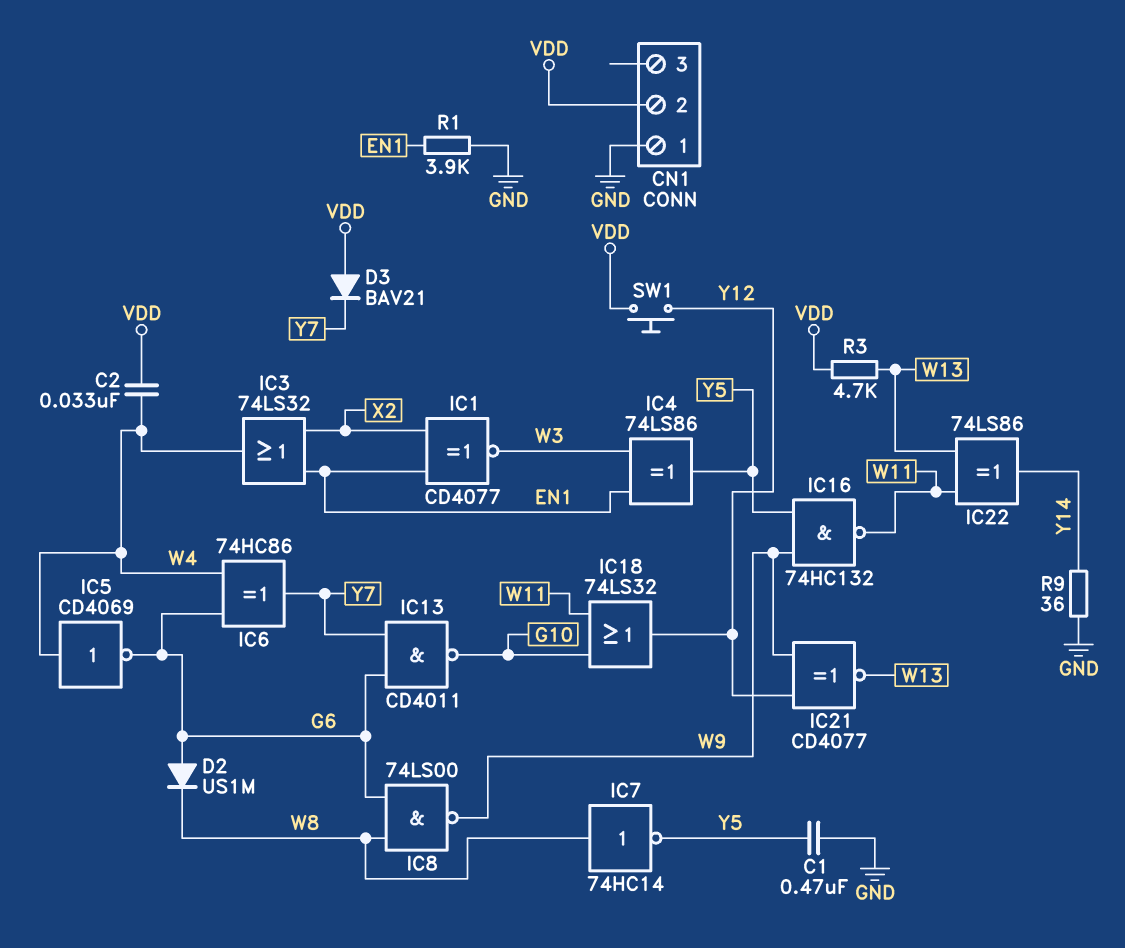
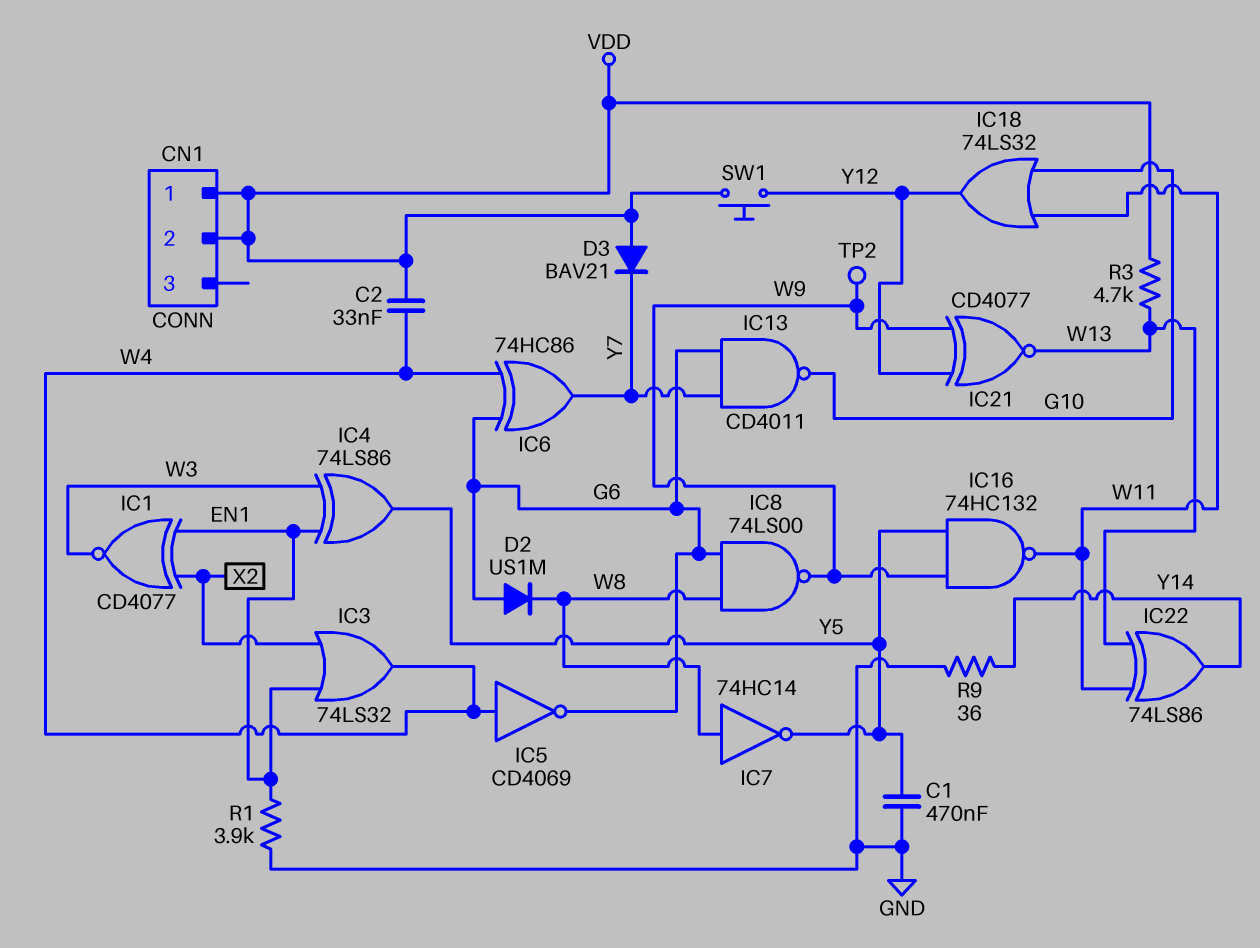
CN1 pin 1: GND -> VDD
TP2: none -> test point (W9)

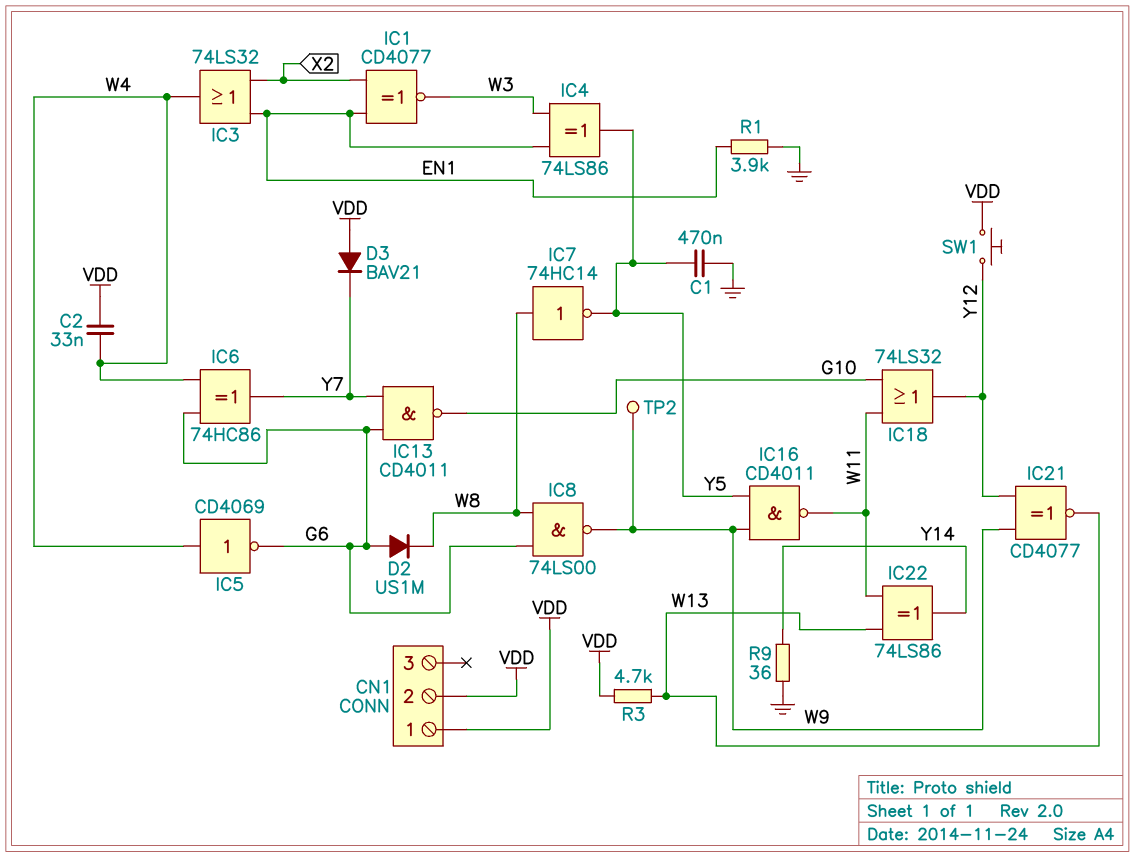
IC16: NAND 74HC132 (in W9, in Y5, out W11) -> NAND CD4011 (in W9, in Y5, out W11)

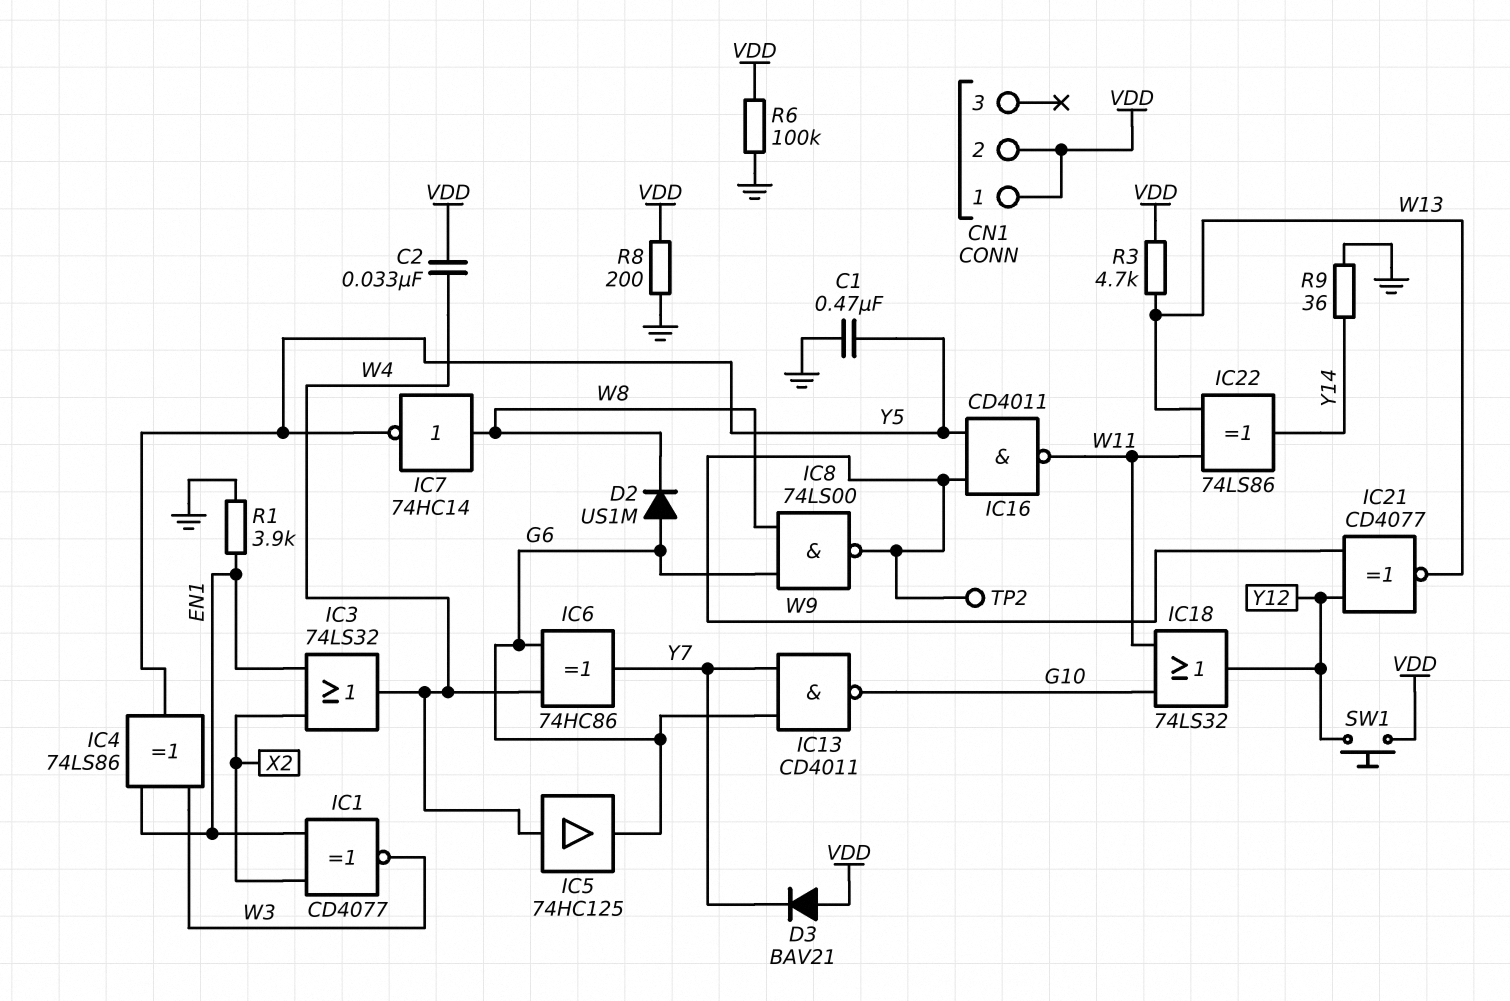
IC5: NOT CD4069 (in W4, out G6) -> buffer 74HC125 (in W4, out G6)
R6: none -> 100k (GND, VDD)
R8: none -> 200 (GND, VDD)

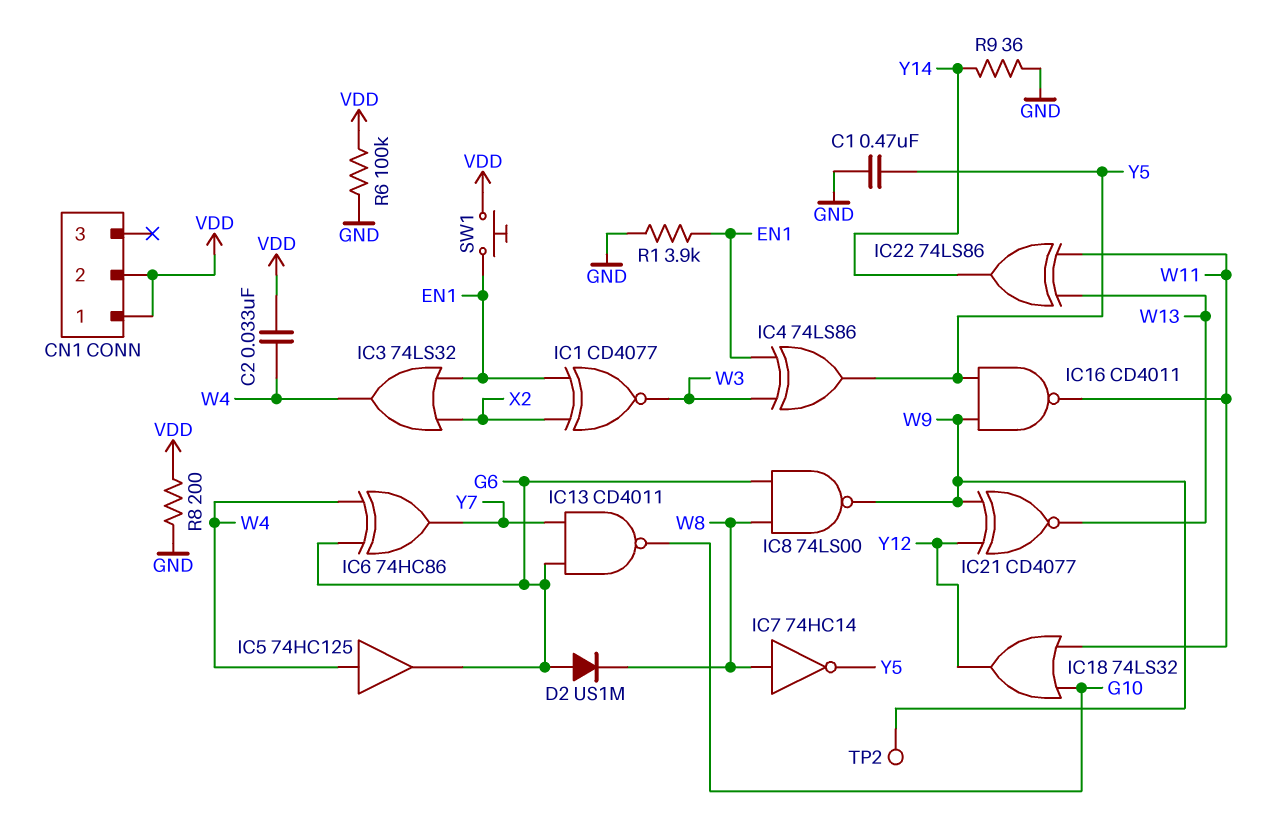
D3: diode BAV21 (A VDD, K Y7) -> none
R3: 4.7k (VDD, W13) -> none
SW1: button (VDD, Y12) -> button (EN1, VDD)

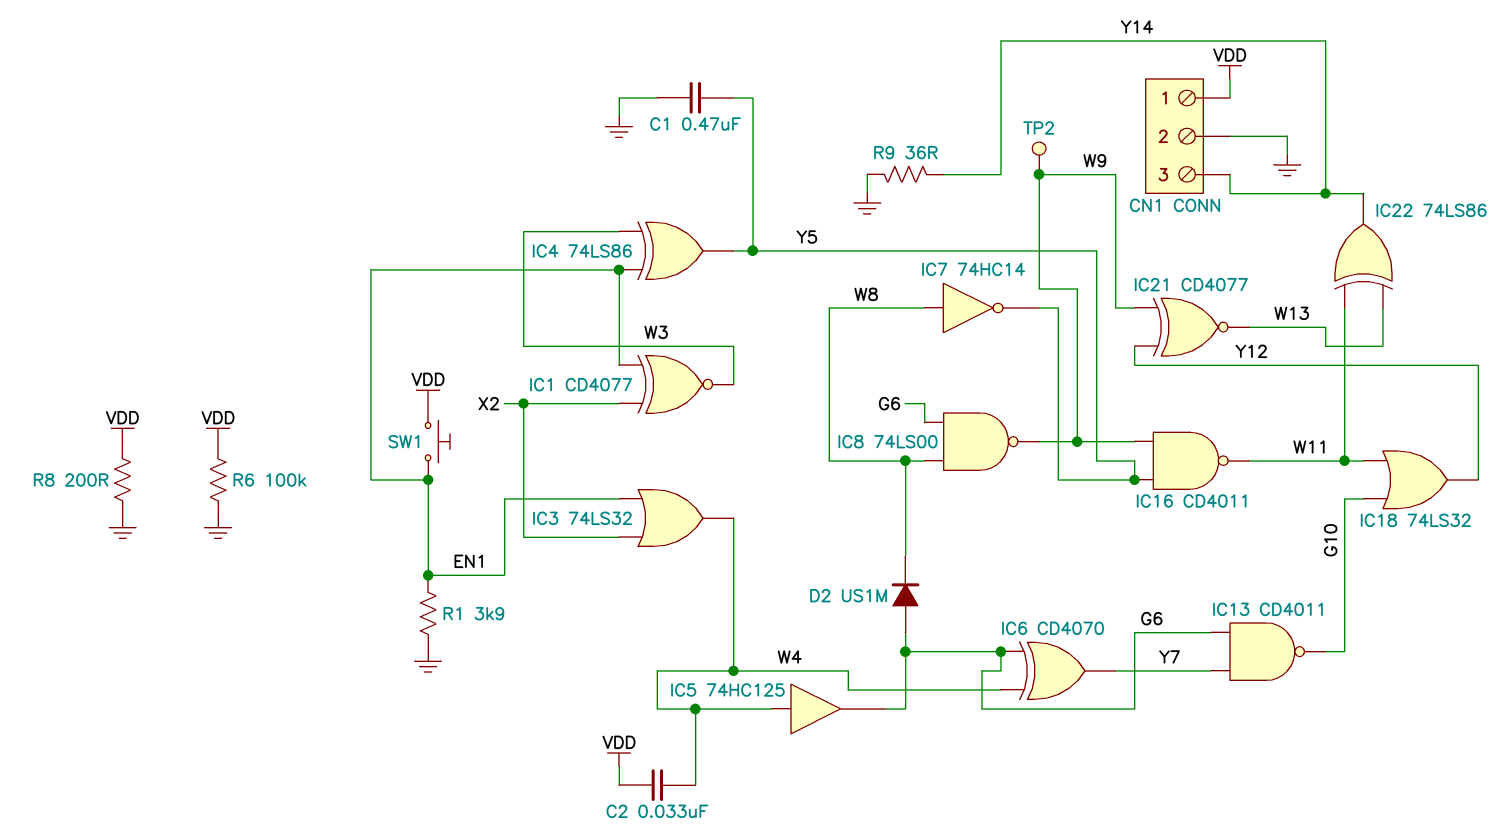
CN1 pin 2: VDD -> GND
CN1 pin 3: none -> Y14
IC6: XOR 74HC86 (in G6, in W4, out Y7) -> XOR CD4070 (in G6, in W4, out Y7)

